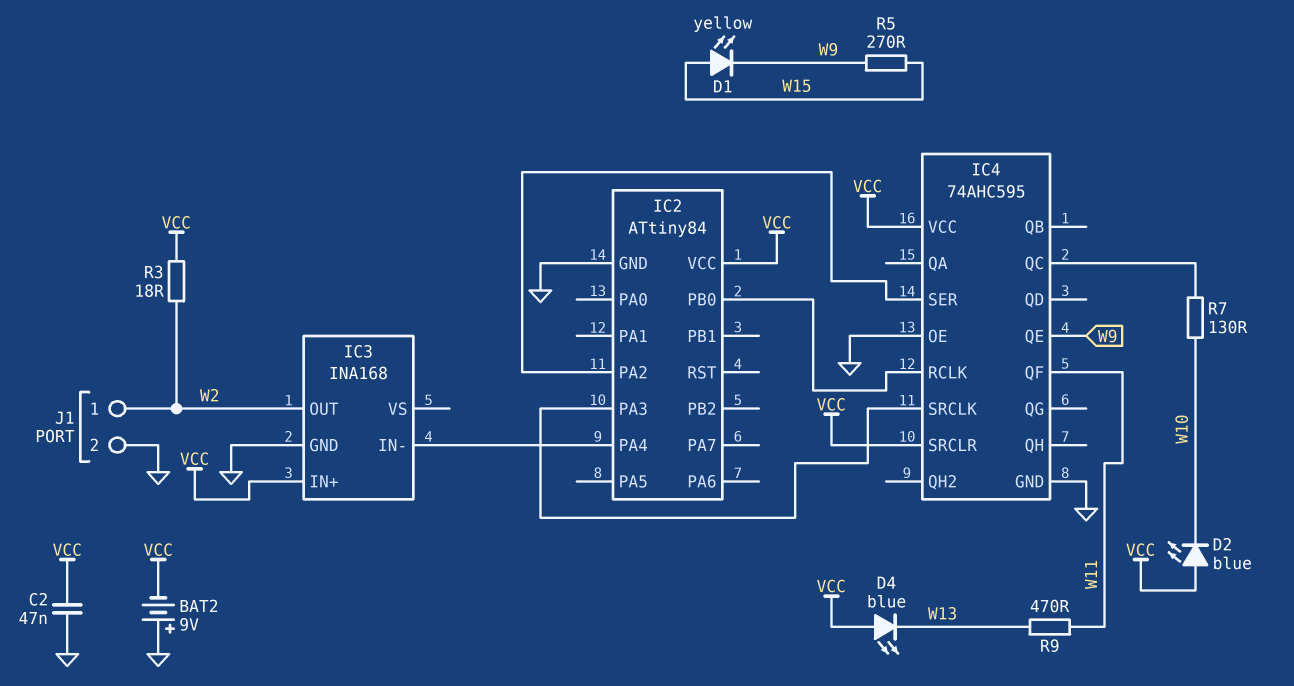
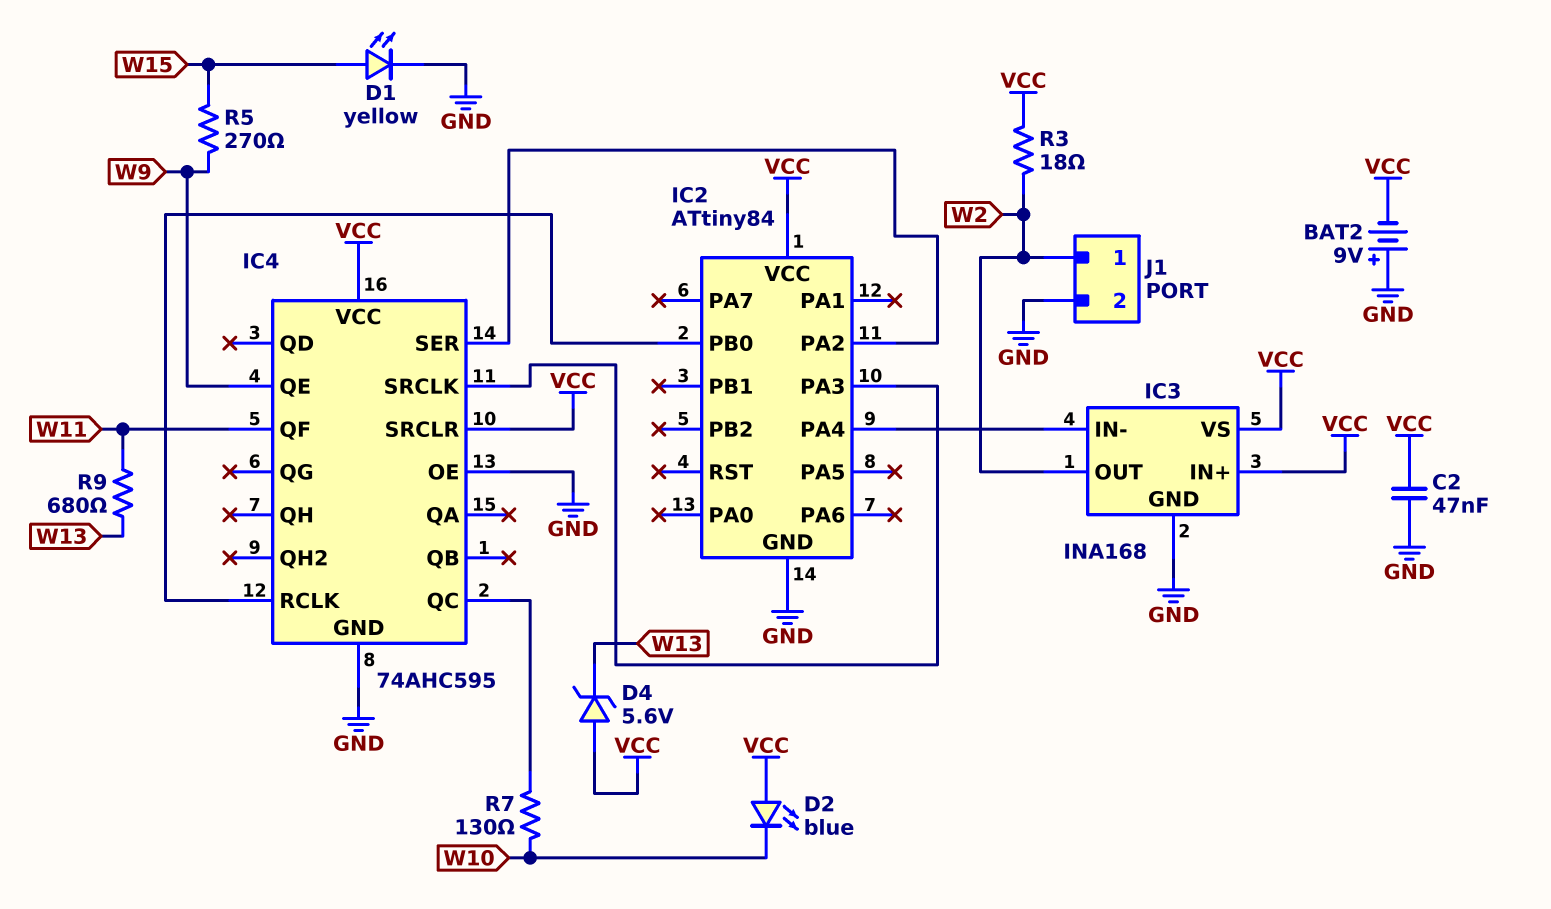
D1: LED yellow (A W15, K W9) -> LED yellow (A W15, K GND)
D4: LED blue (A VCC, K W13) -> zener 5.6V (A VCC, K W13)
IC3 pin VS: none -> VCC
R9: 470 (W11, W13) -> 680 (W11, W13)

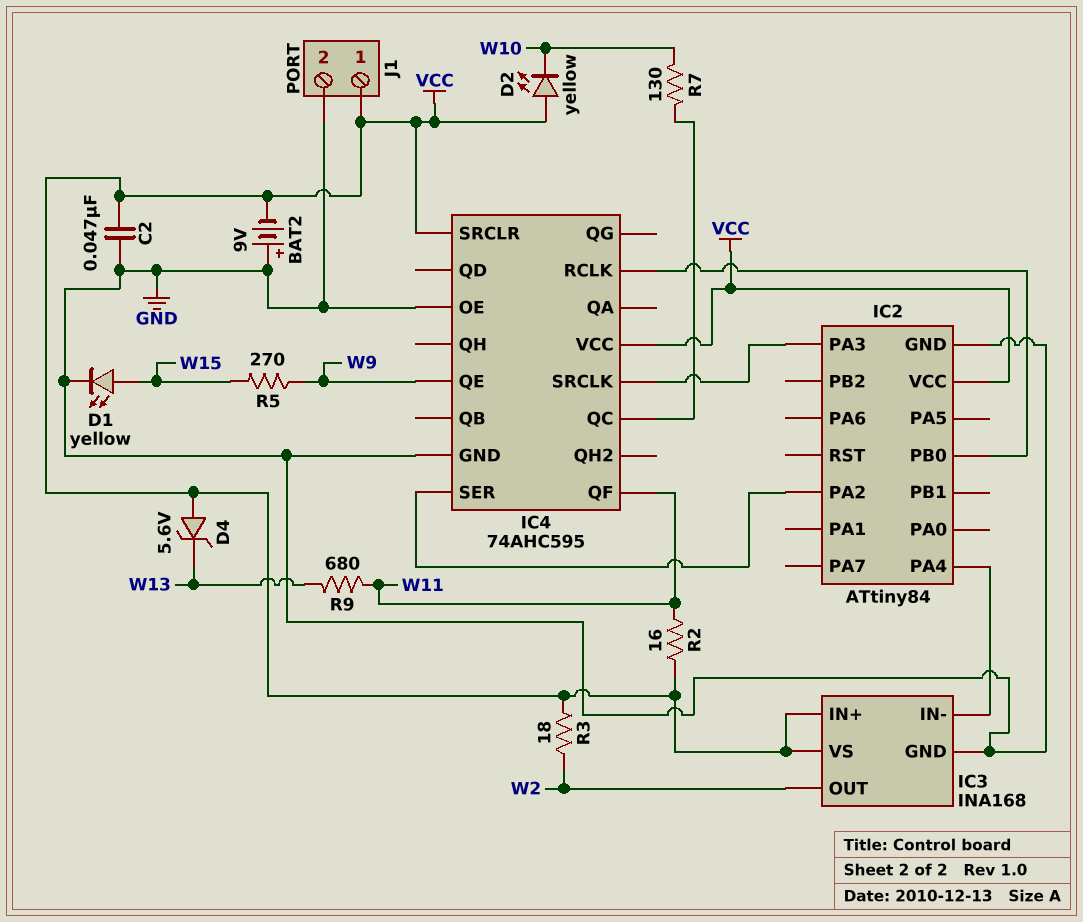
D2: LED blue (A VCC, K W10) -> LED yellow (A VCC, K W10)
J1 pin 1: W2 -> VCC
R2: none -> 16 (VCC, W11)

